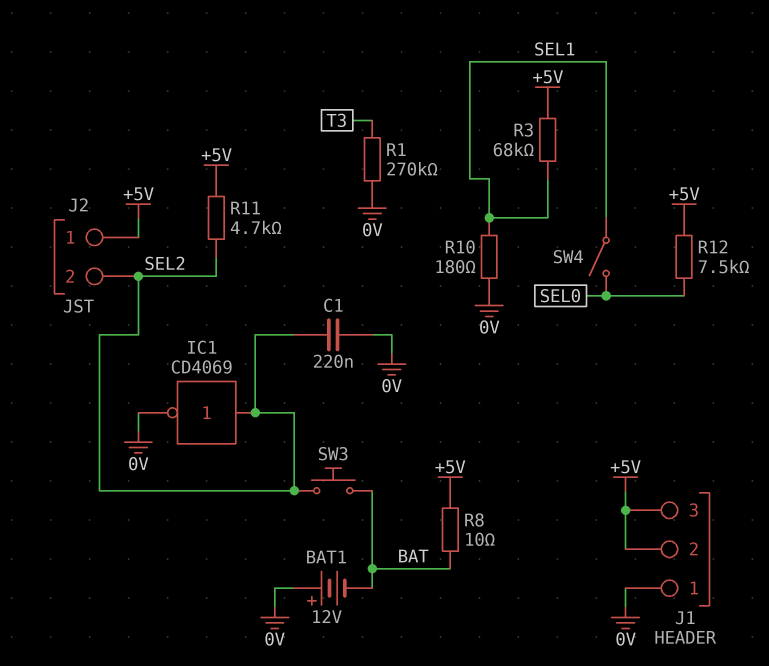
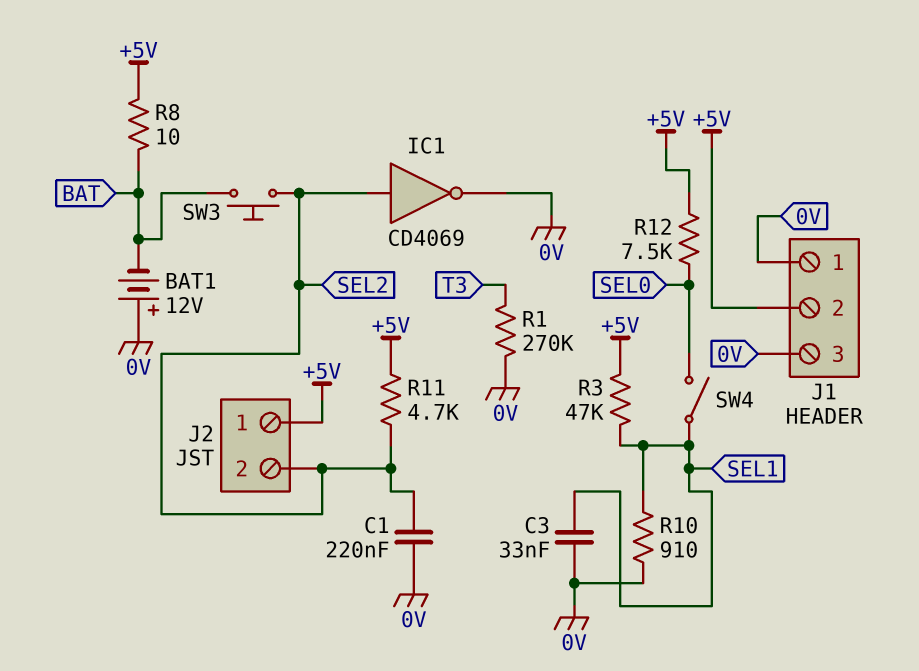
C3: none -> 33nF (0V, SEL1)
J1 pin 3: +5V -> 0V
R3: 68k (+5V, SEL1) -> 47k (+5V, SEL1)
R10: 180 (0V, SEL1) -> 910 (0V, SEL1)

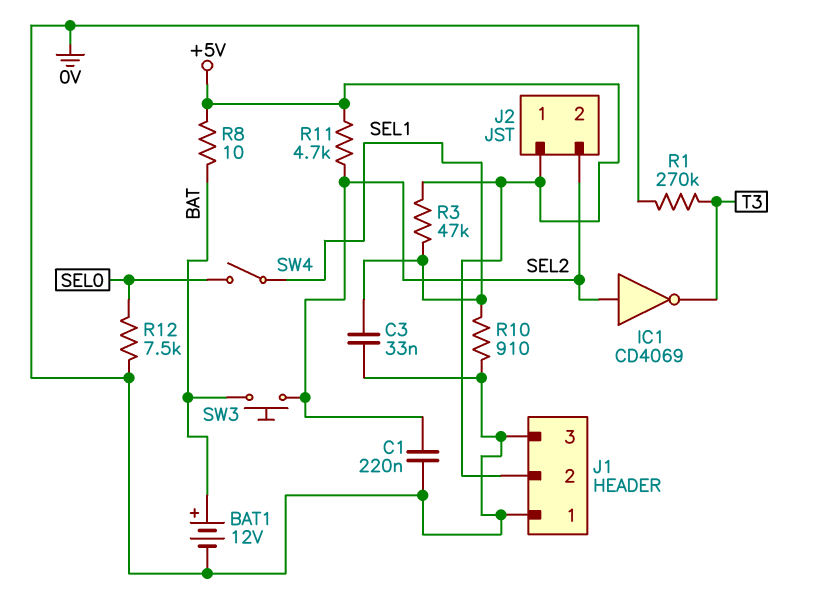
BAT1: 12V (plus 0V, minus BAT) -> 12V (plus BAT, minus 0V)
IC1: NOT CD4069 (in SEL2, out 0V) -> NOT CD4069 (in SEL2, out T3)
R12: 7.5k (+5V, SEL0) -> 7.5k (0V, SEL0)

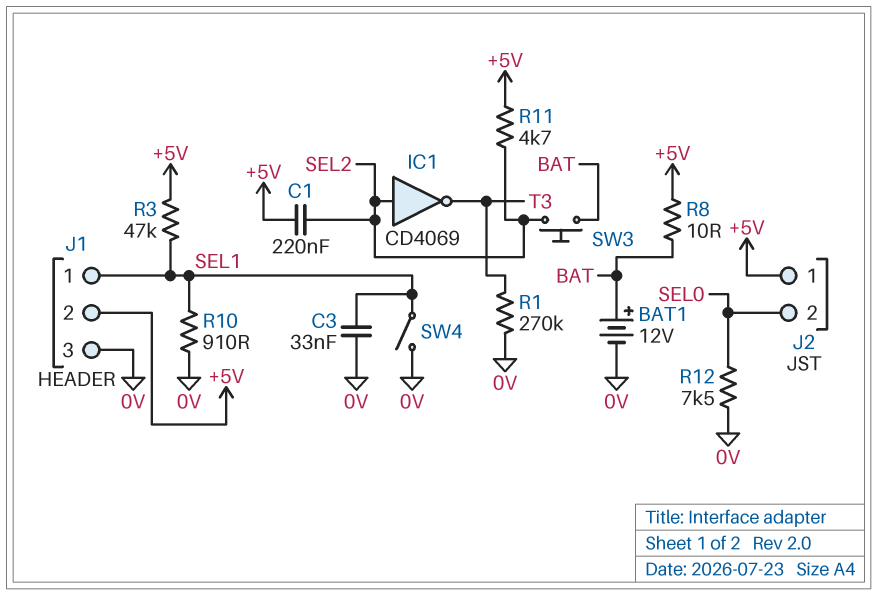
C1: 220nF (0V, SEL2) -> 220nF (+5V, SEL2)
J1 pin 1: 0V -> SEL1
J2 pin 2: SEL2 -> SEL0
SW4: switch (SEL0, SEL1) -> switch (0V, SEL1)

